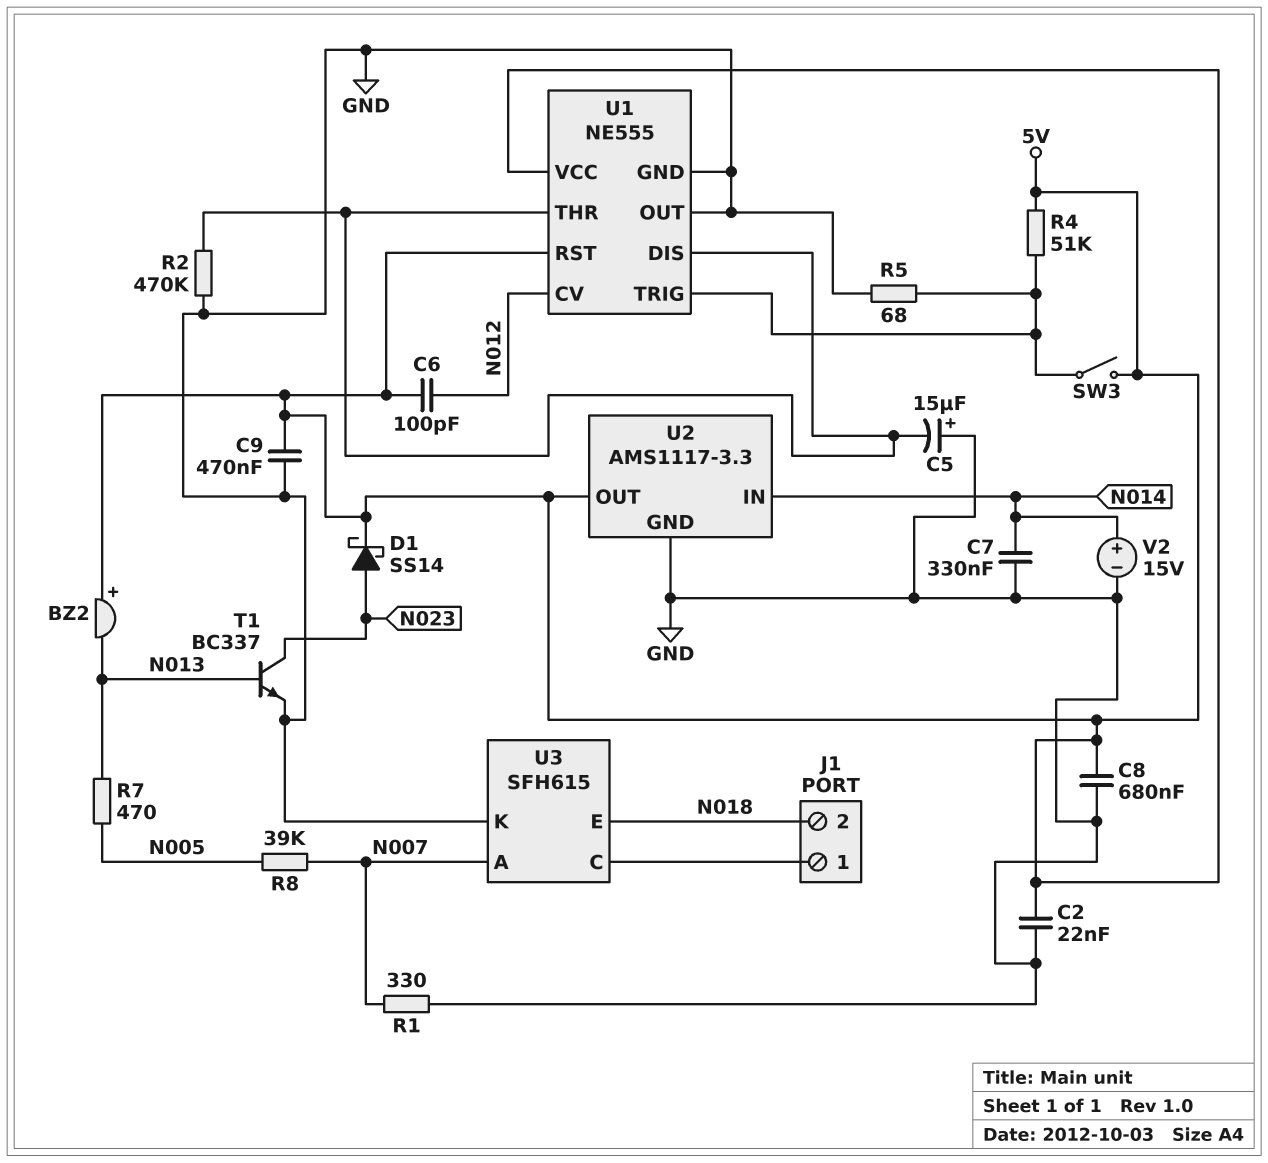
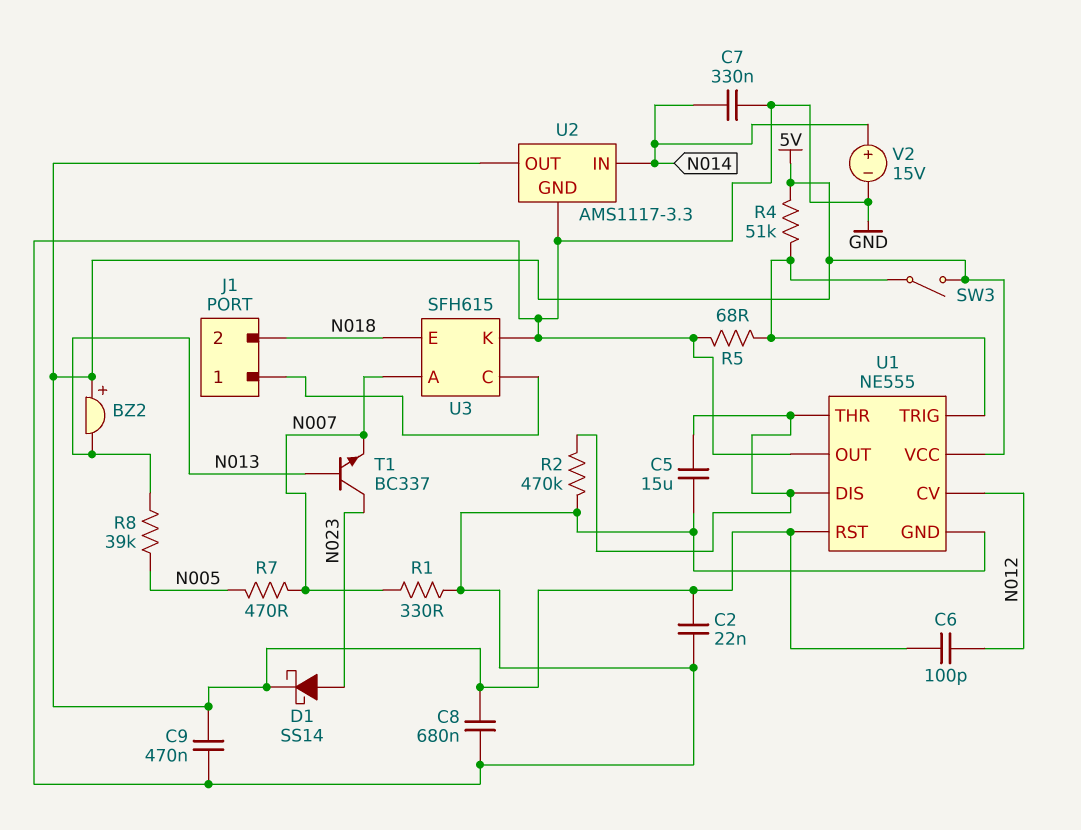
C5: 15uF (plus GND, minus U1/DIS) -> 15uF (GND, U1/DIS)
R7: 470 (N005, N013) -> 470 (N005, N007)
R8: 39k (N005, N007) -> 39k (N005, N013)
T1: NPN BC337 (B N013, C N023, E GND) -> NPN BC337 (B N013, C N023, E N007)

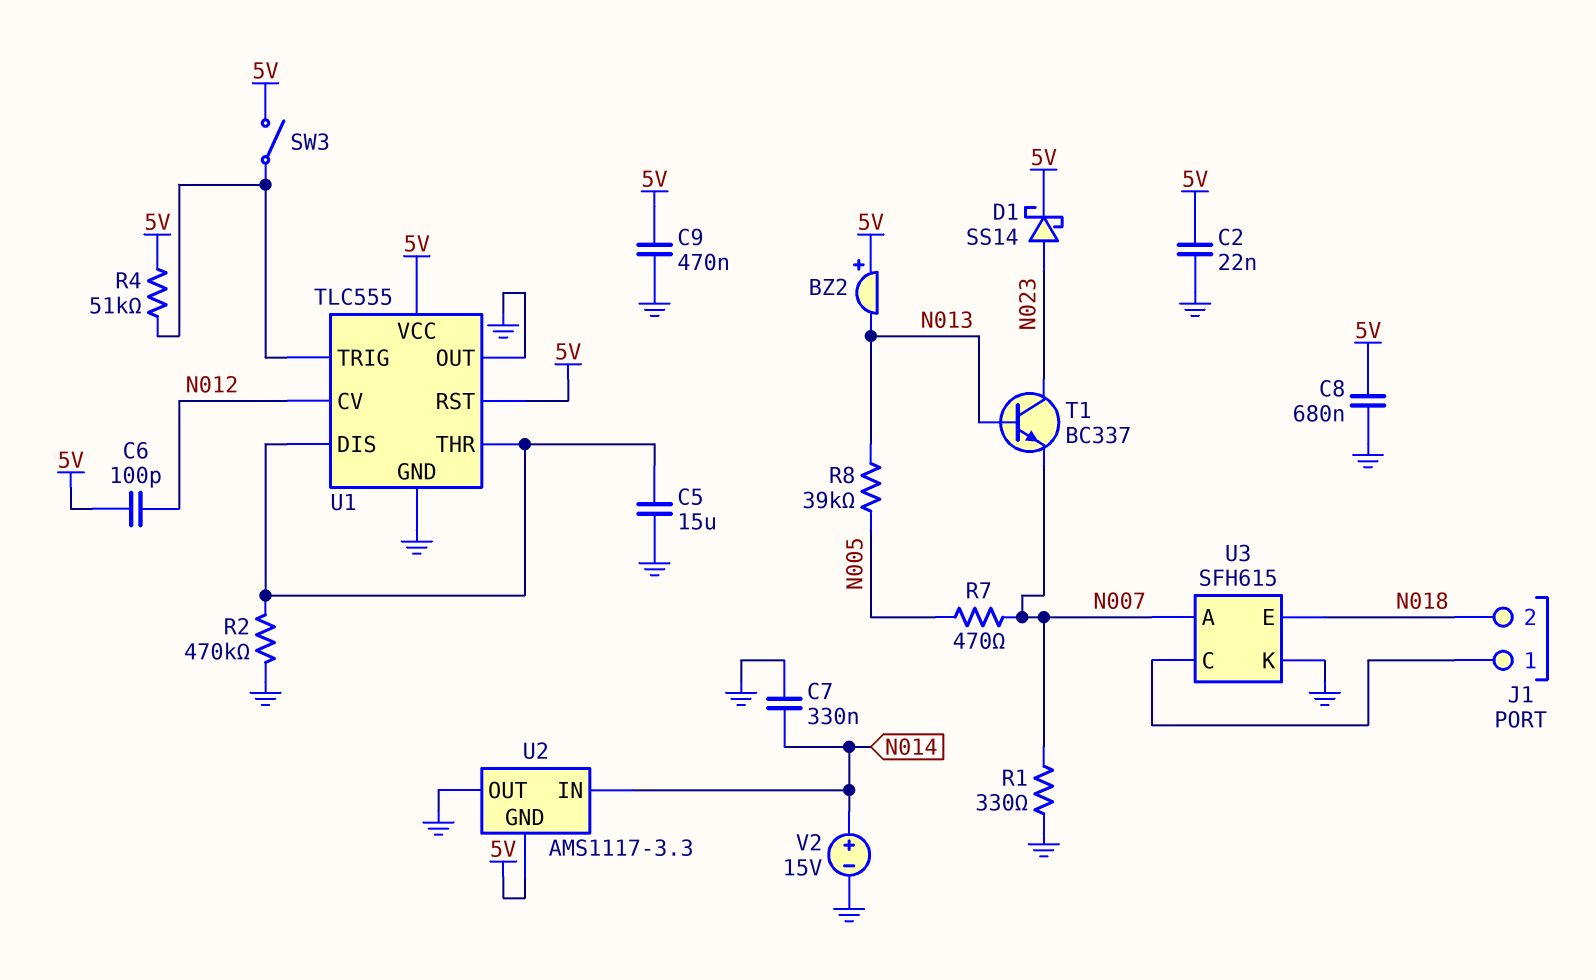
R5: 68 (GND, U1/TRIG) -> none
U1: NE555 -> TLC555
U2 pin GND: GND -> 5V
U2 pin OUT: 5V -> GND

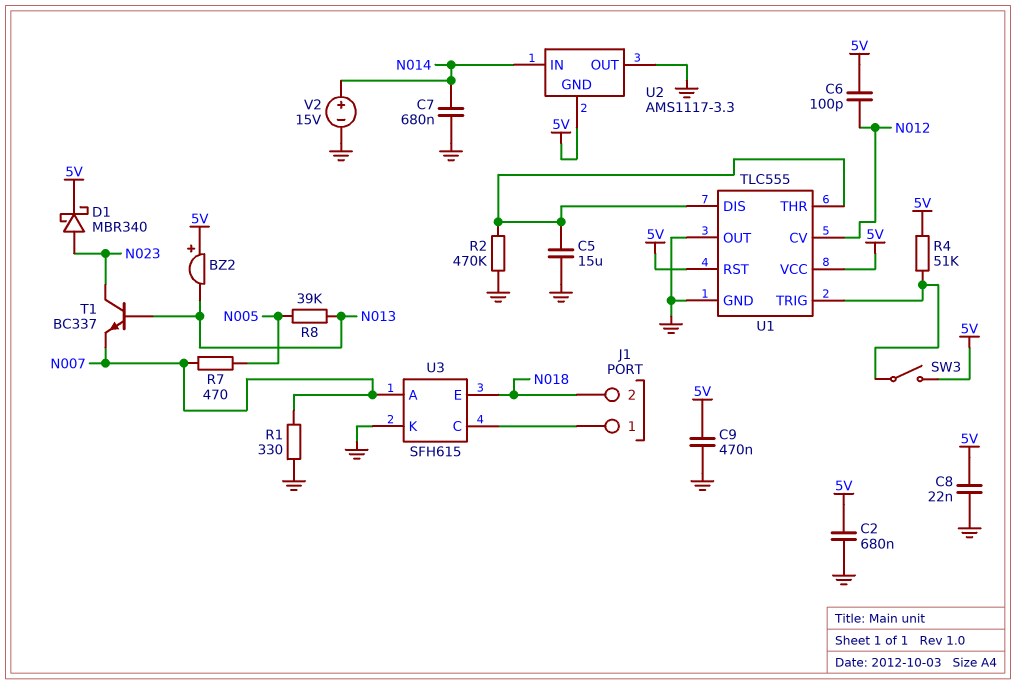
C2: 22nF (5V, GND) -> 680nF (5V, GND)
C7: 330nF (GND, N014) -> 680nF (GND, N014)
C8: 680nF (5V, GND) -> 22nF (5V, GND)
D1: schottky SS14 (A N023, K 5V) -> schottky MBR340 (A N023, K 5V)

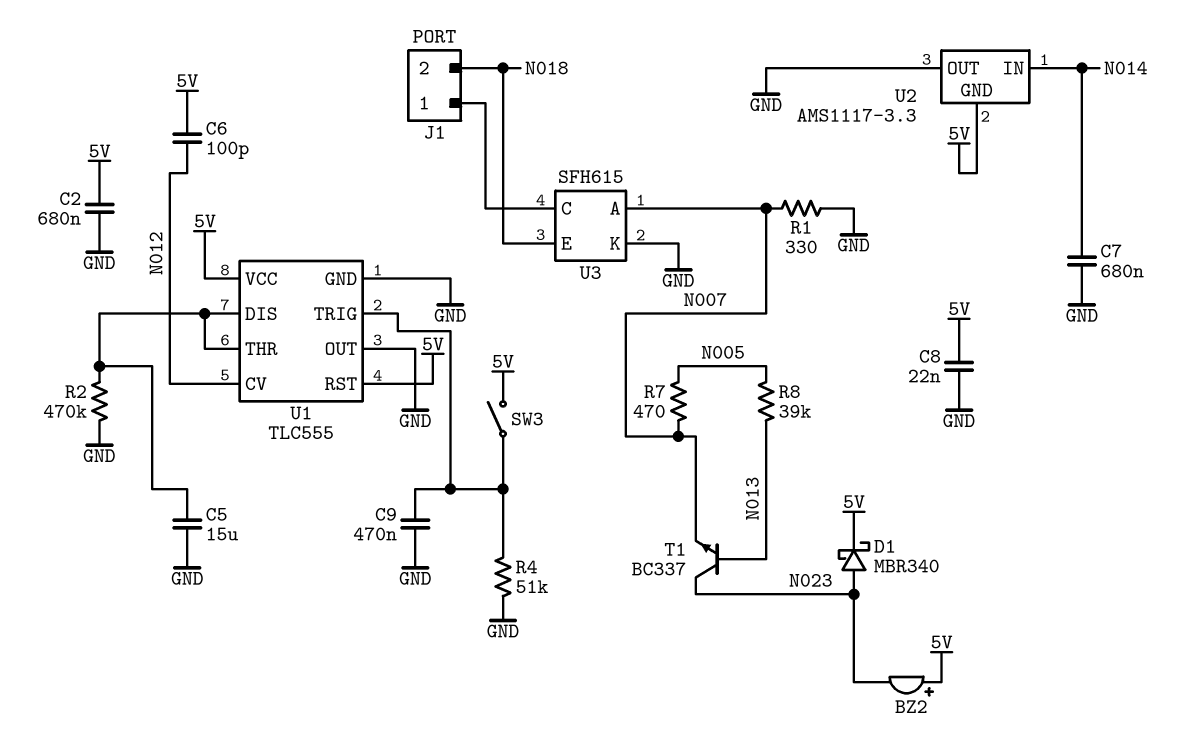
BZ2: buzzer (plus 5V, minus N013) -> buzzer (plus 5V, minus N023)
C9: 470nF (5V, GND) -> 470nF (GND, U1/TRIG)
R4: 51k (5V, U1/TRIG) -> 51k (GND, U1/TRIG)
V2: 15V (plus N014, minus GND) -> none

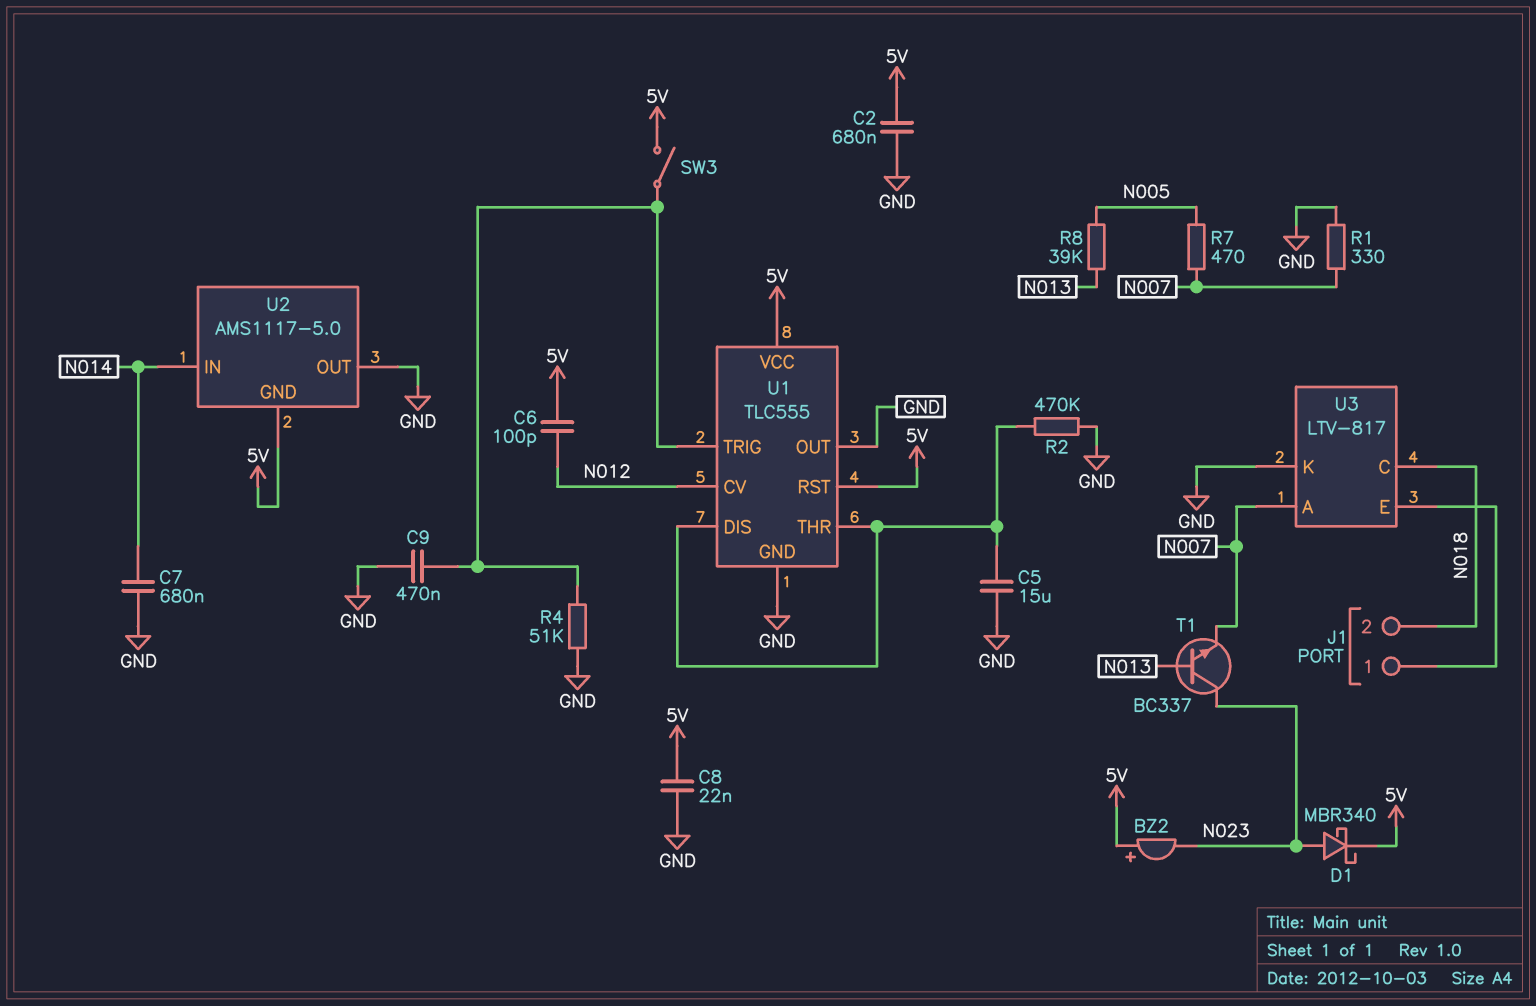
U2: AMS1117-3.3 -> AMS1117-5.0
U3: SFH615 -> LTV-817
U3 pin C: J1/1 -> N018
U3 pin E: N018 -> J1/1

